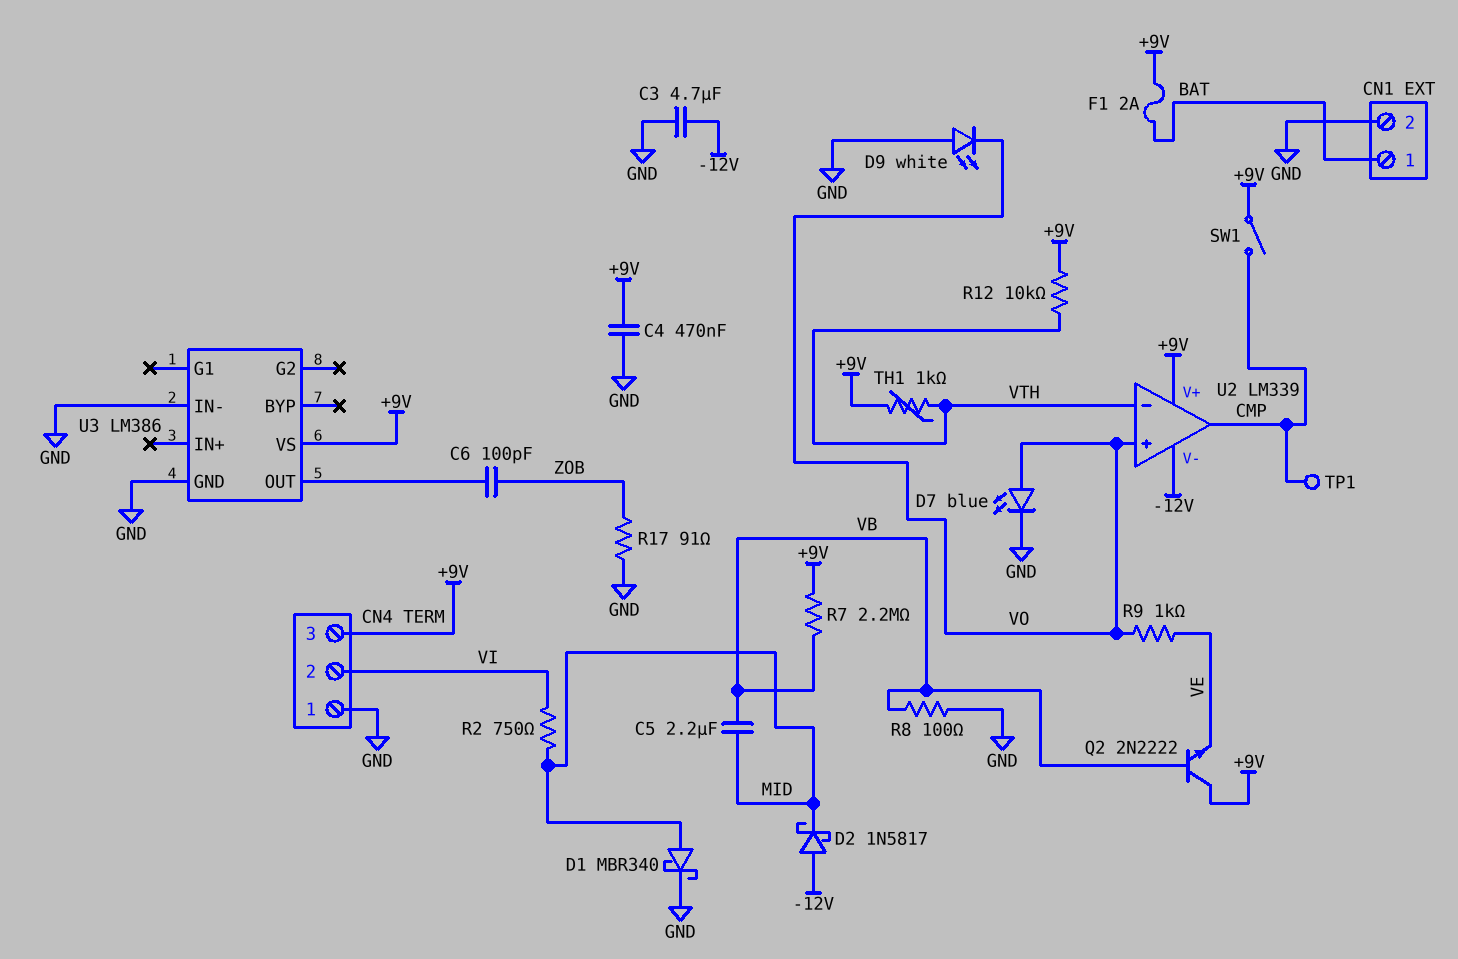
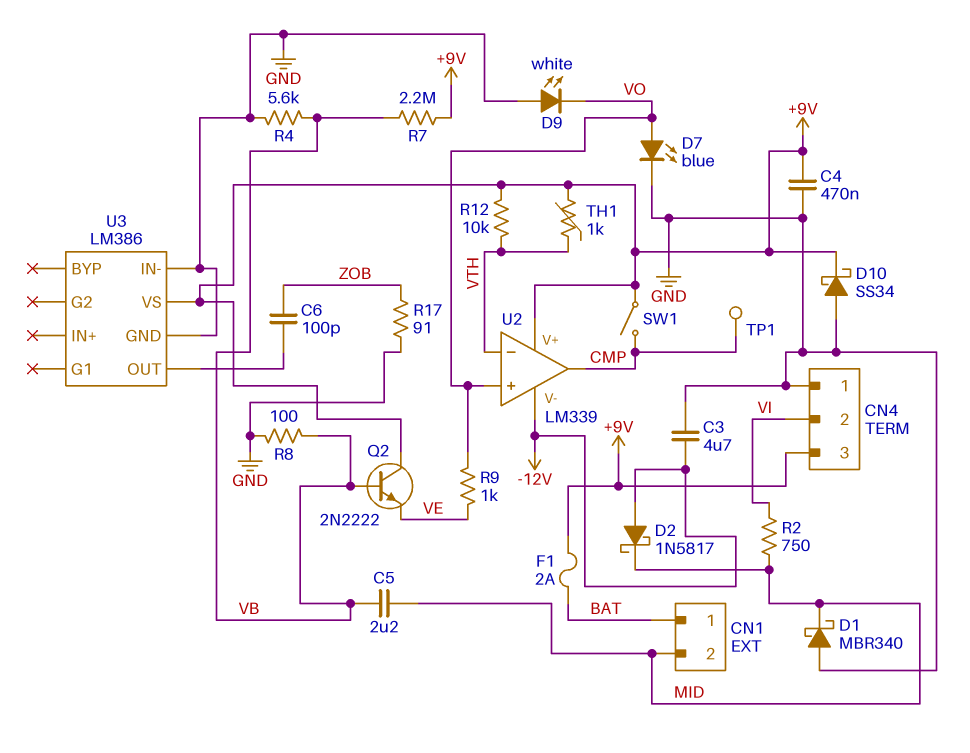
CN1 pin 2: GND -> MID
D1: schottky MBR340 (A MID, K GND) -> schottky MBR340 (A GND, K MID)
D10: none -> schottky SS34 (A GND, K +9V)
R4: none -> 5.6k (GND, VB)

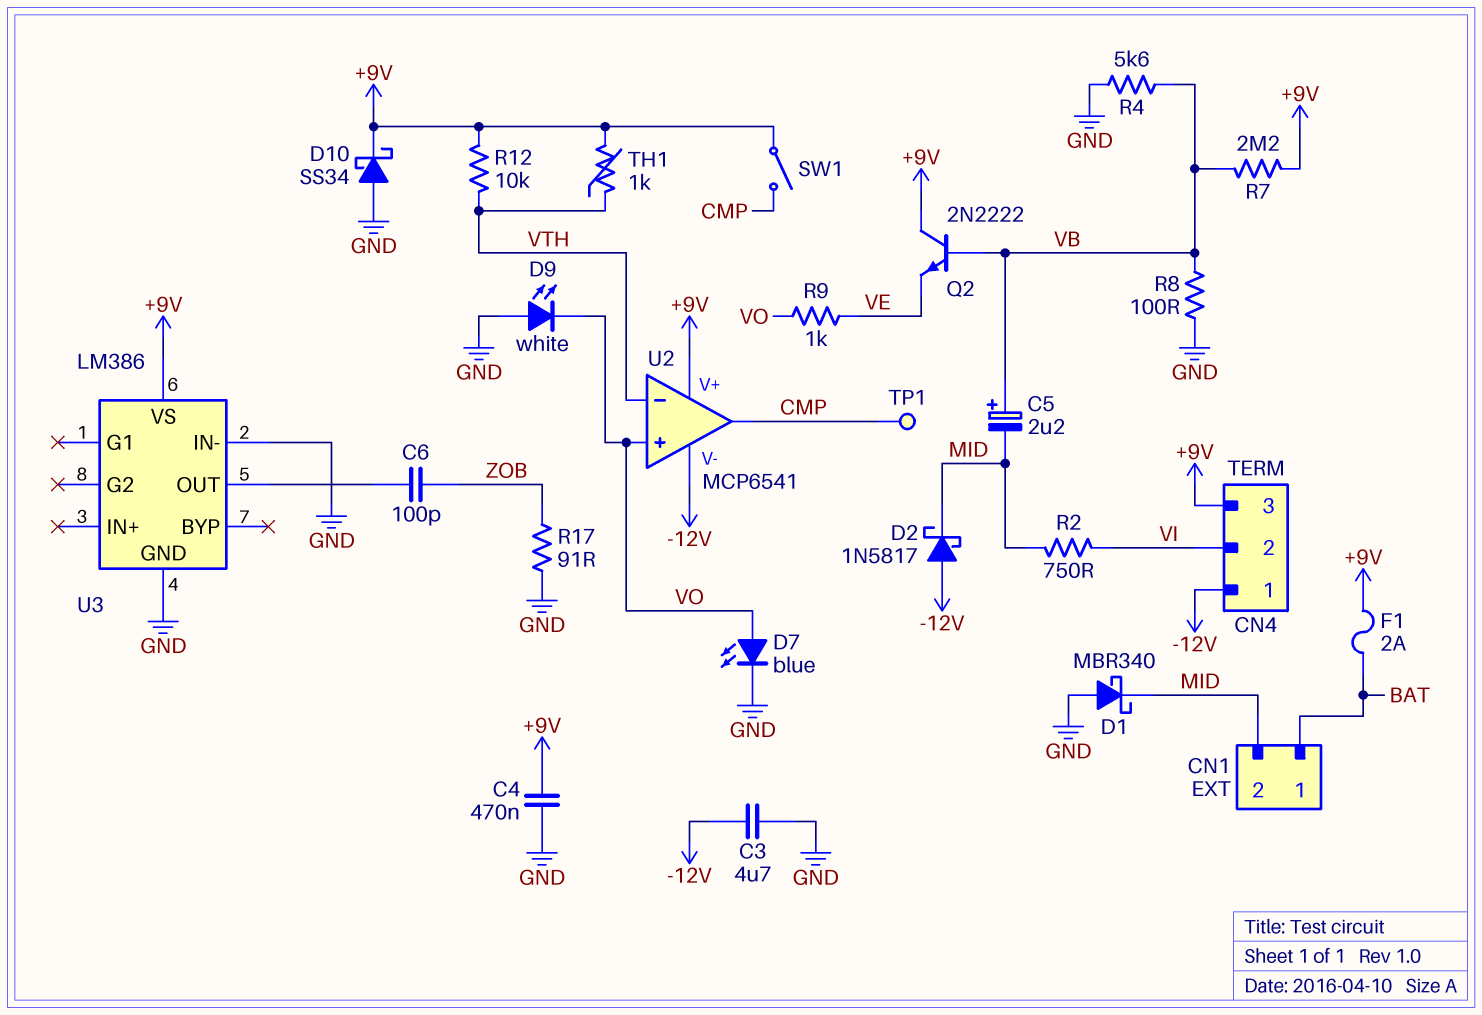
C5: 2.2uF (MID, VB) -> 2.2uF (plus VB, minus MID)
CN4 pin 1: GND -> -12V
U2: LM339 -> MCP6541

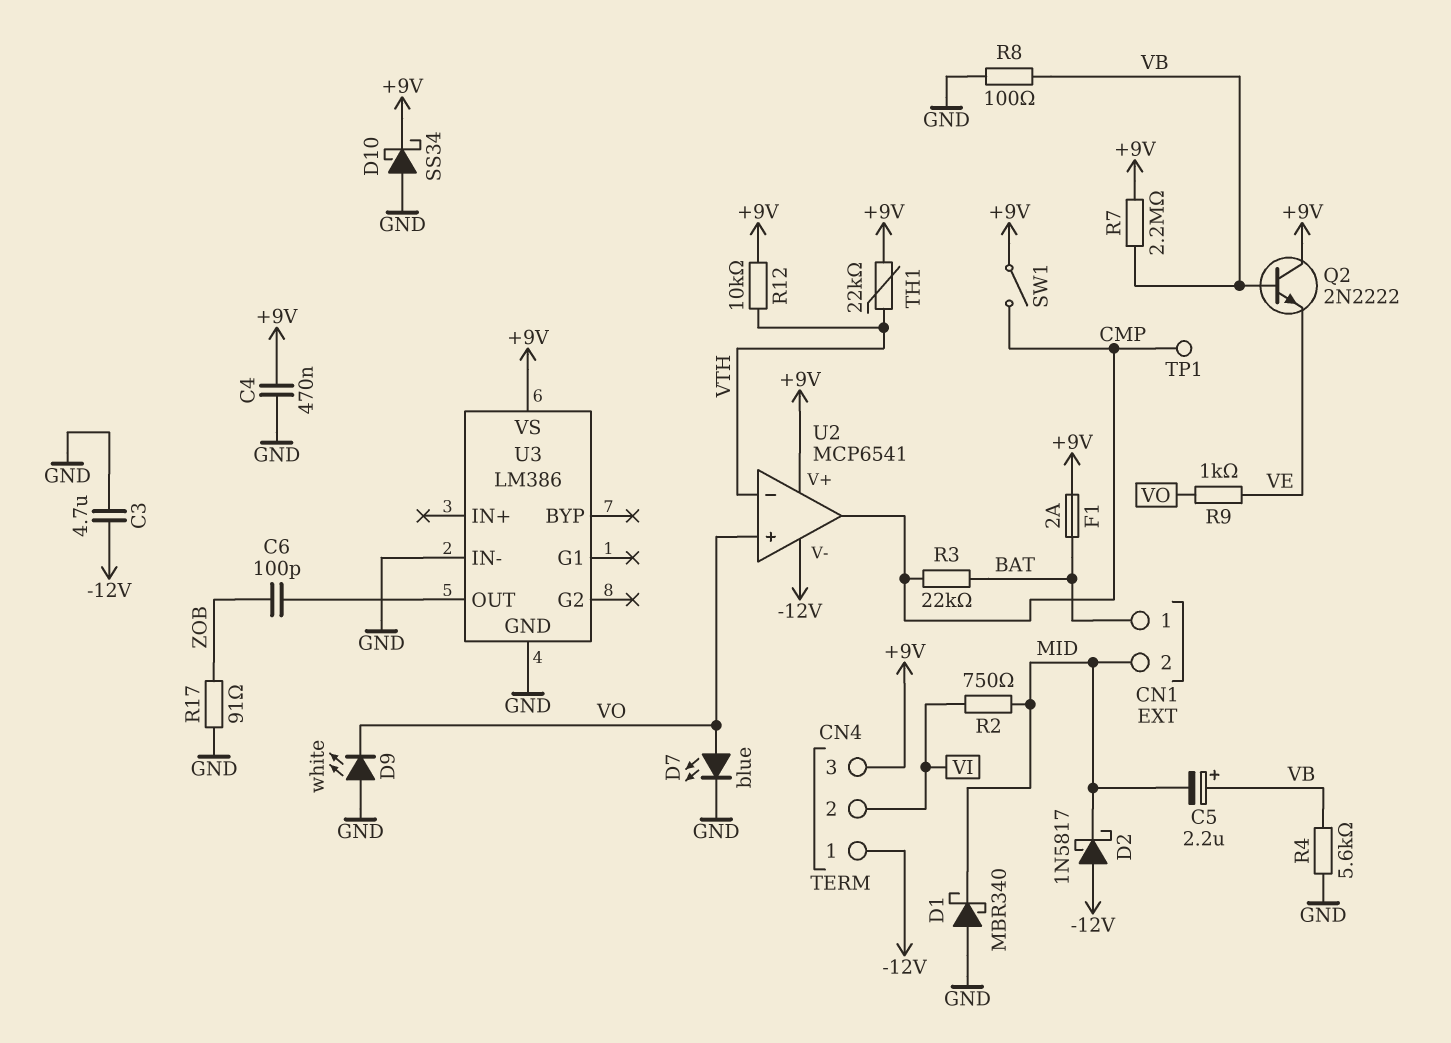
R3: none -> 22k (BAT, CMP)
TH1: 1k (+9V, VTH) -> 22k (+9V, VTH)

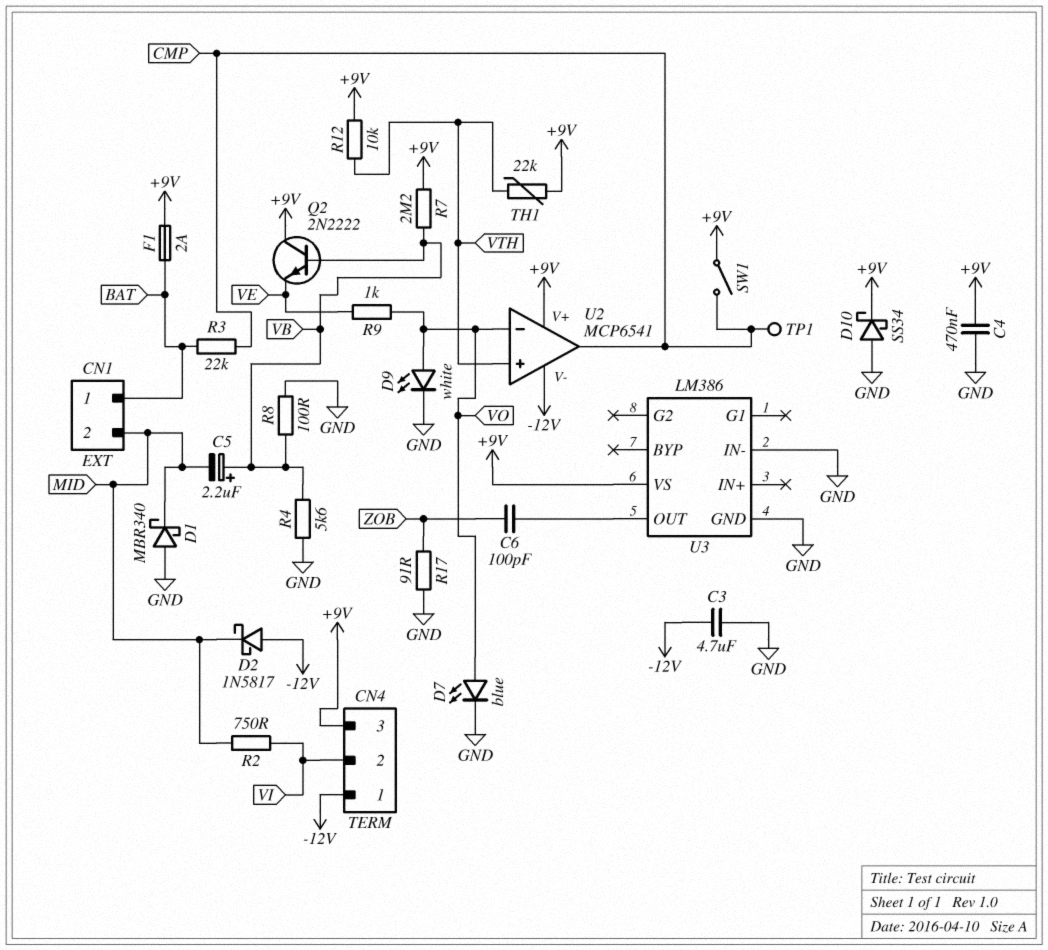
D9: LED white (A GND, K VO) -> LED white (A VO, K GND)
U2 pin in+: VO -> VTH
U2 pin in-: VTH -> VO

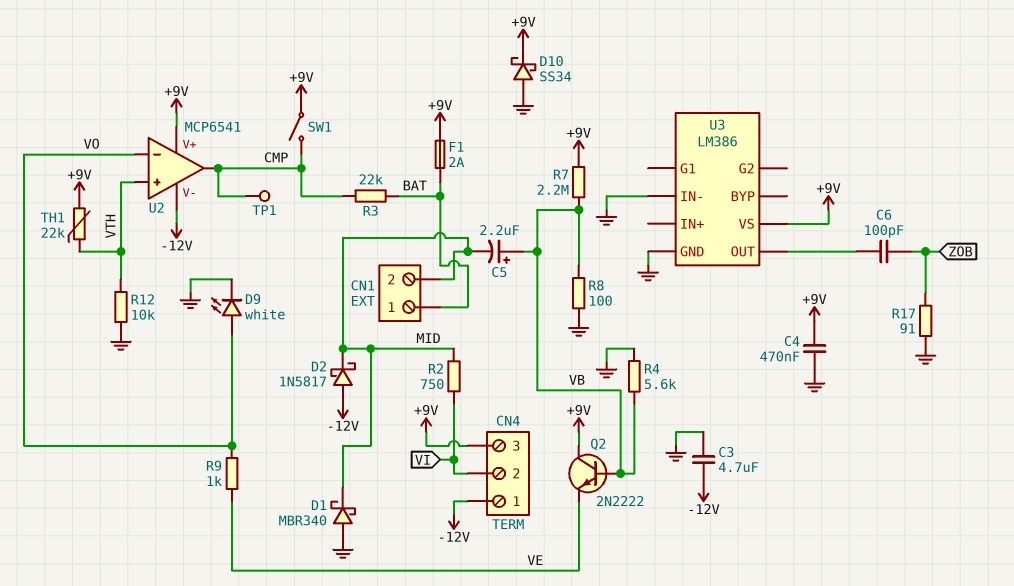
D7: LED blue (A VO, K GND) -> none
R12: 10k (+9V, VTH) -> 10k (GND, VTH)

